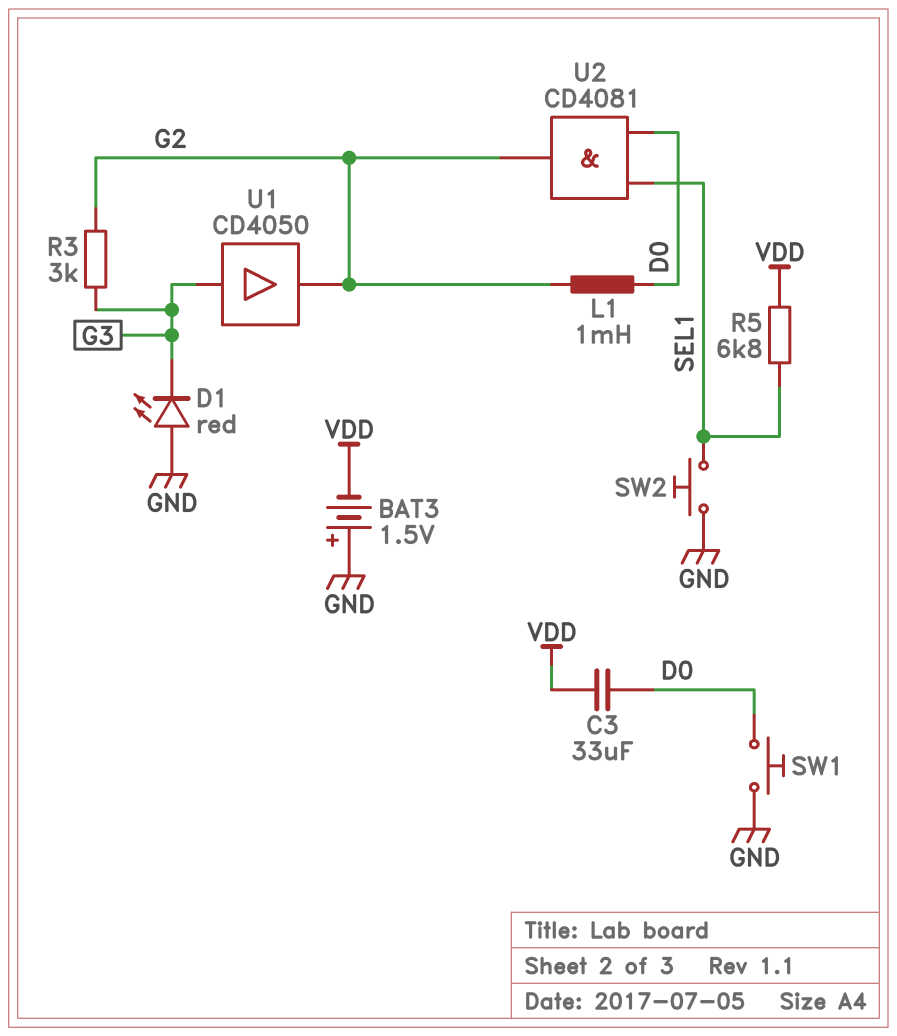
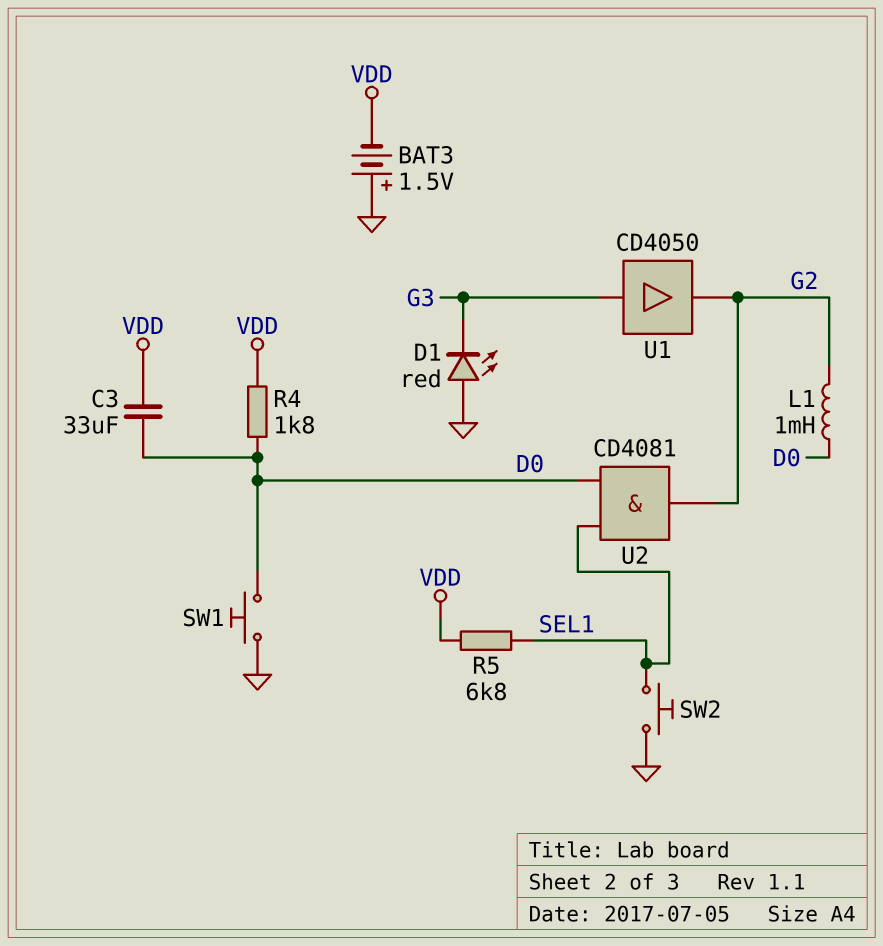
R3: 3k (G2, G3) -> none
R4: none -> 1.8k (D0, VDD)

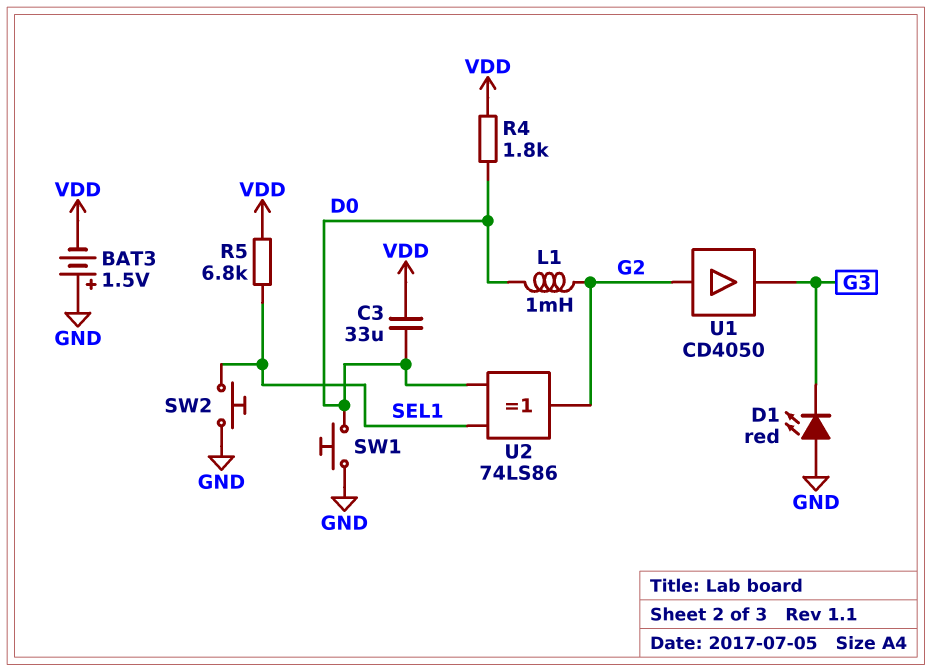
U1: buffer CD4050 (in G3, out G2) -> buffer CD4050 (in G2, out G3)
U2: AND CD4081 (in D0, in SEL1, out G2) -> XOR 74LS86 (in D0, in SEL1, out G2)

